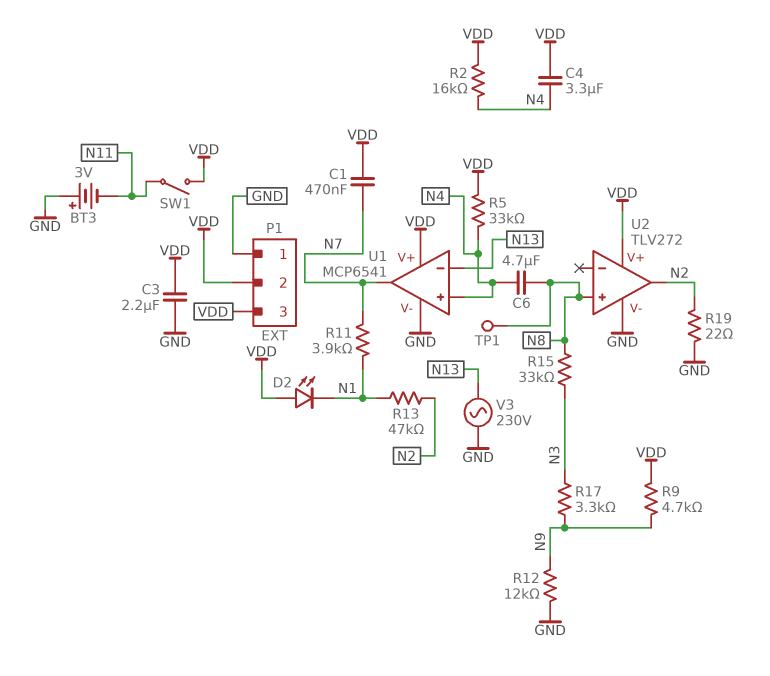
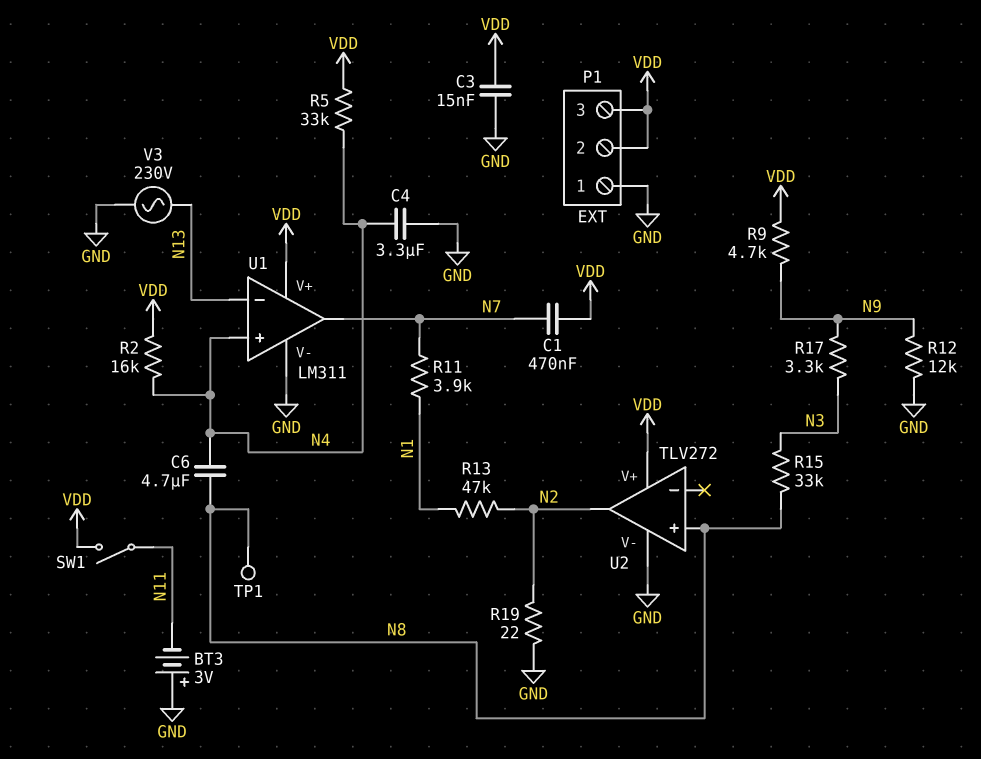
C3: 2.2uF (GND, VDD) -> 15nF (GND, VDD)
C4: 3.3uF (N4, VDD) -> 3.3uF (GND, N4)
D2: LED (A VDD, K N1) -> none
U1: MCP6541 -> LM311

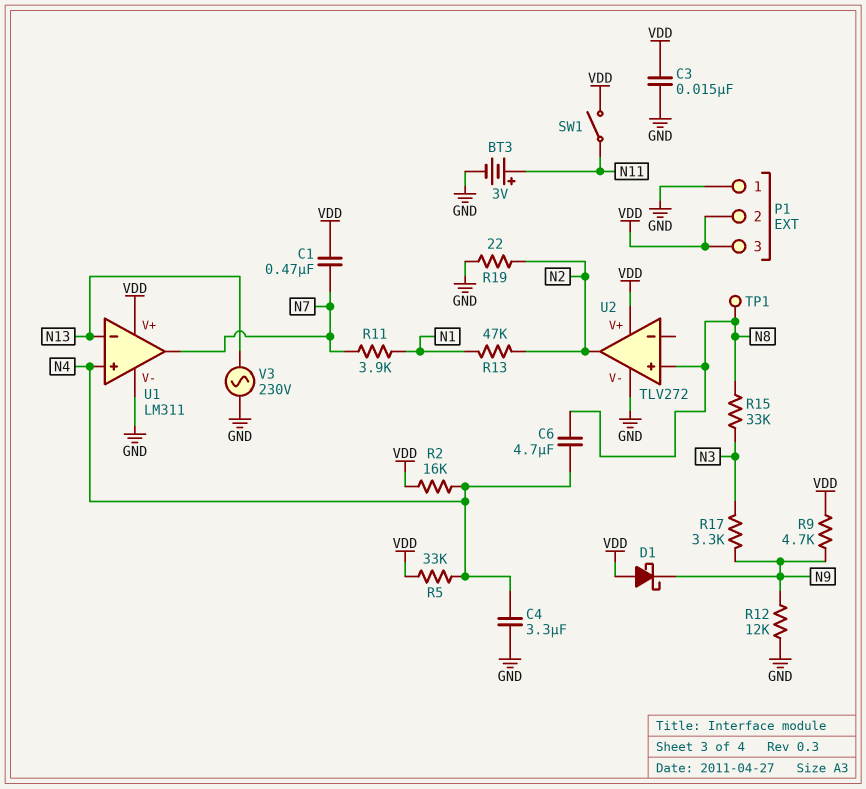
BT3: 3V (plus GND, minus N11) -> 3V (plus N11, minus GND)
D1: none -> schottky (A VDD, K N9)

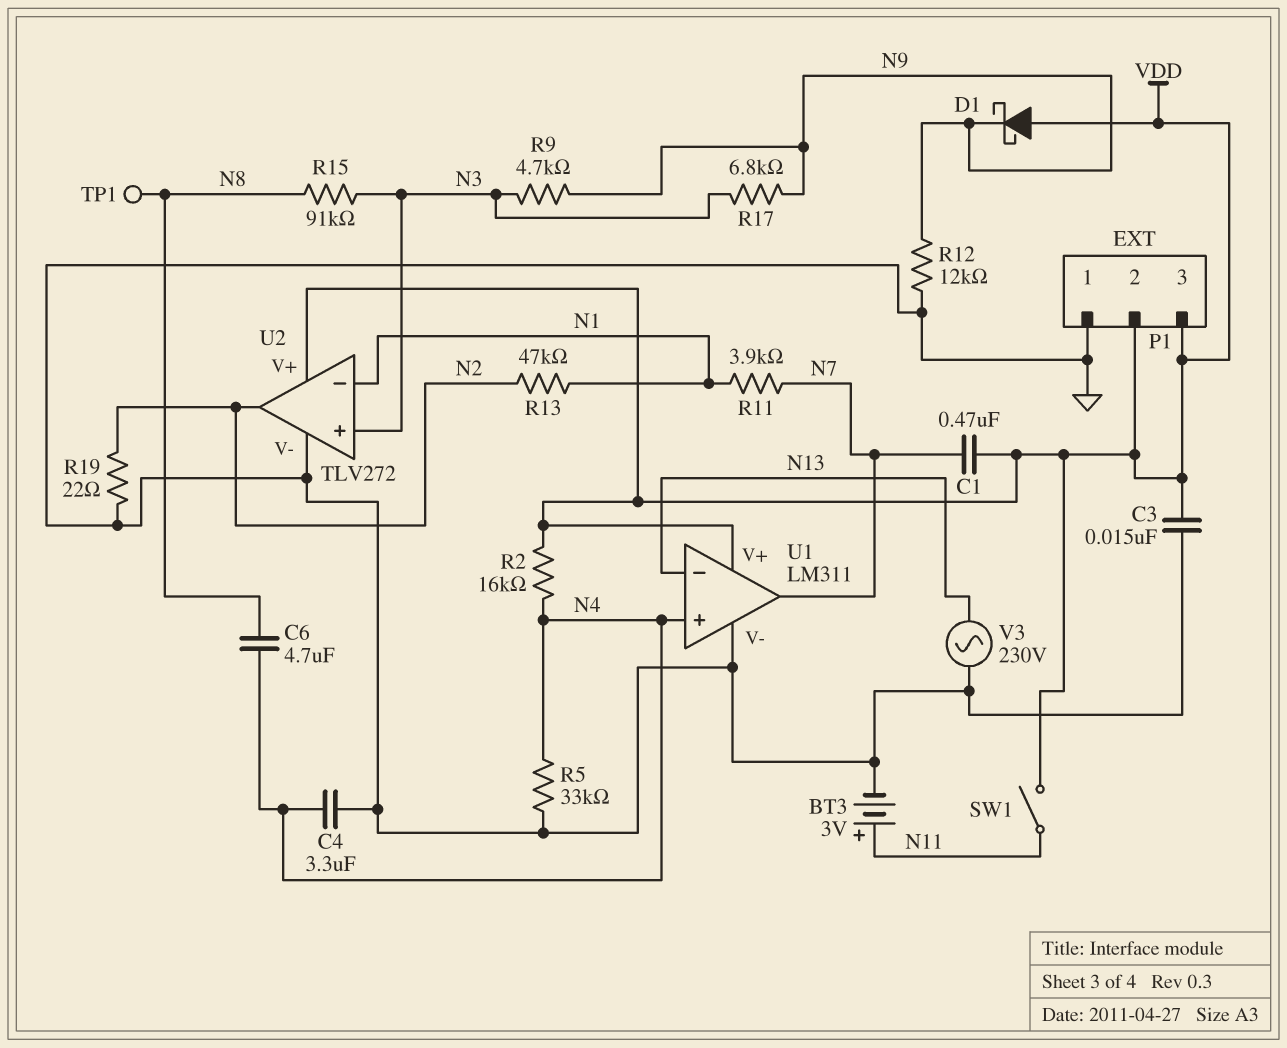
R5: 33k (N4, VDD) -> 33k (GND, N4)
R9: 4.7k (N9, VDD) -> 4.7k (N3, N9)
R15: 33k (N3, N8) -> 91k (N3, N8)
R17: 3.3k (N3, N9) -> 6.8k (N3, N9)
U2 pin in+: N8 -> N3
U2 pin in-: none -> N1

